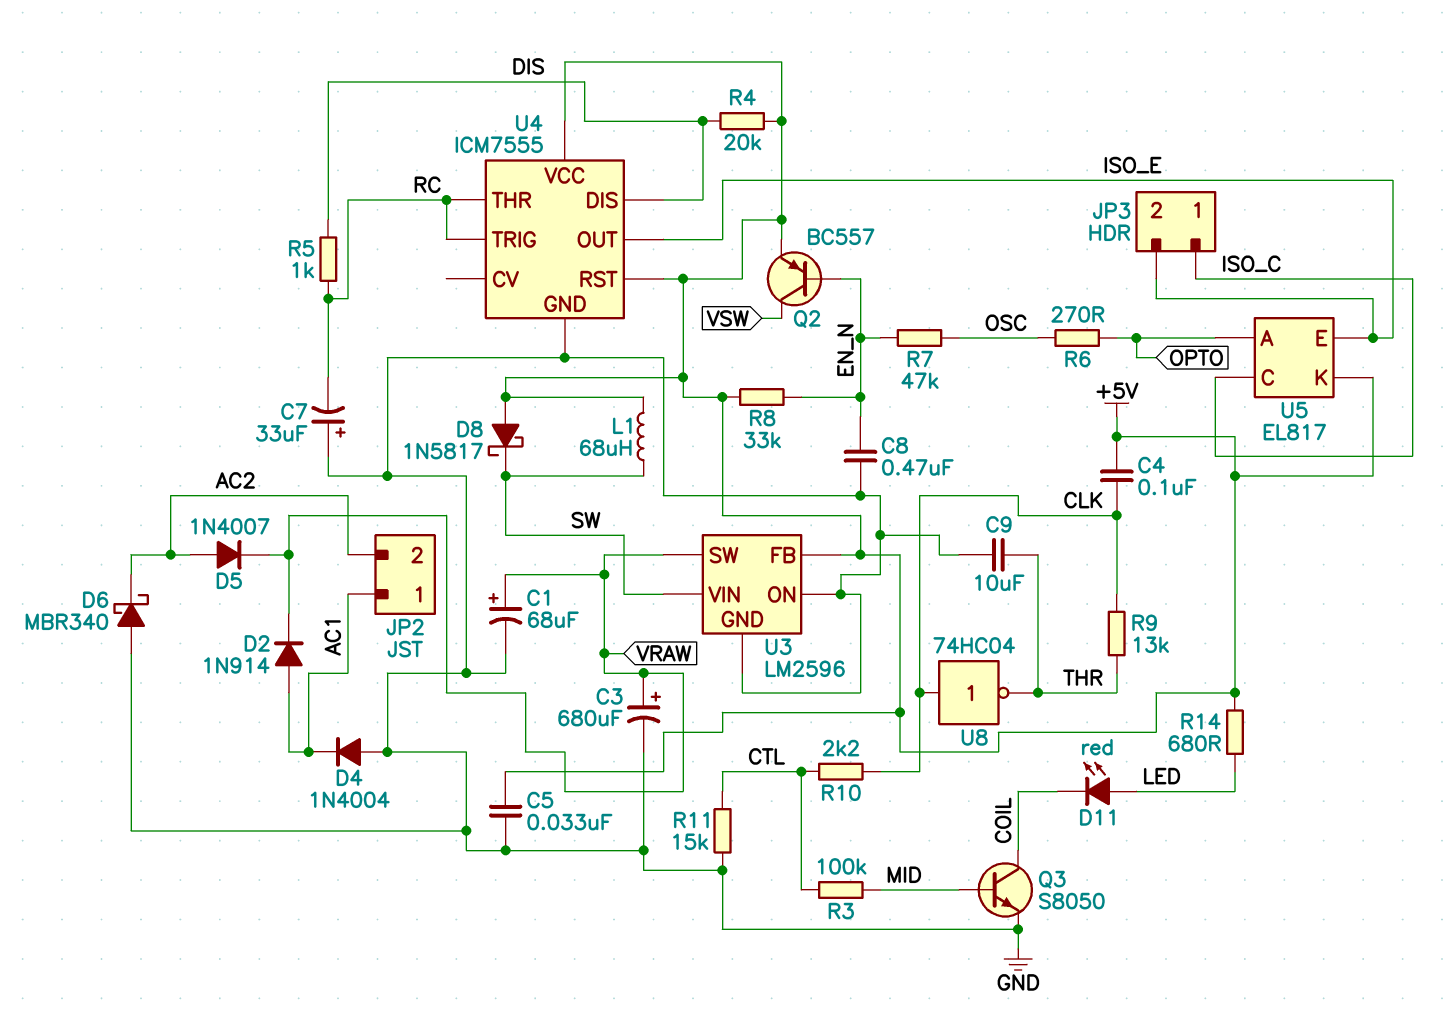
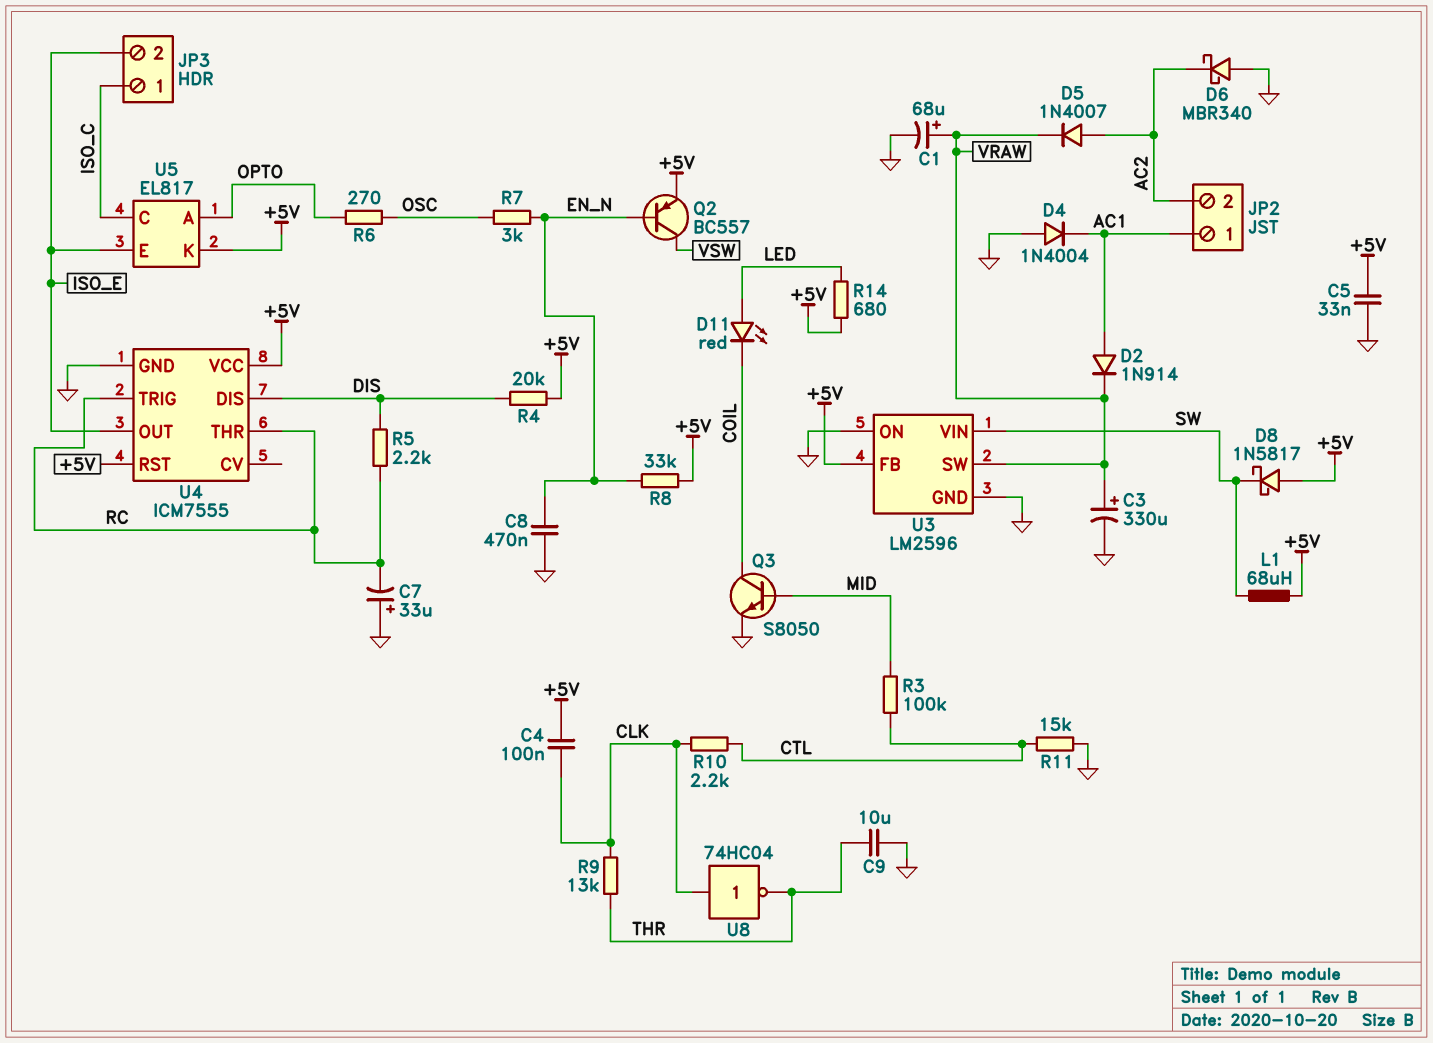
C3: 680uF (plus VRAW, minus GND) -> 330uF (plus VRAW, minus GND)
R5: 1k (DIS, RC) -> 2.2k (DIS, RC)
R7: 47k (EN_N, OSC) -> 3k (EN_N, OSC)

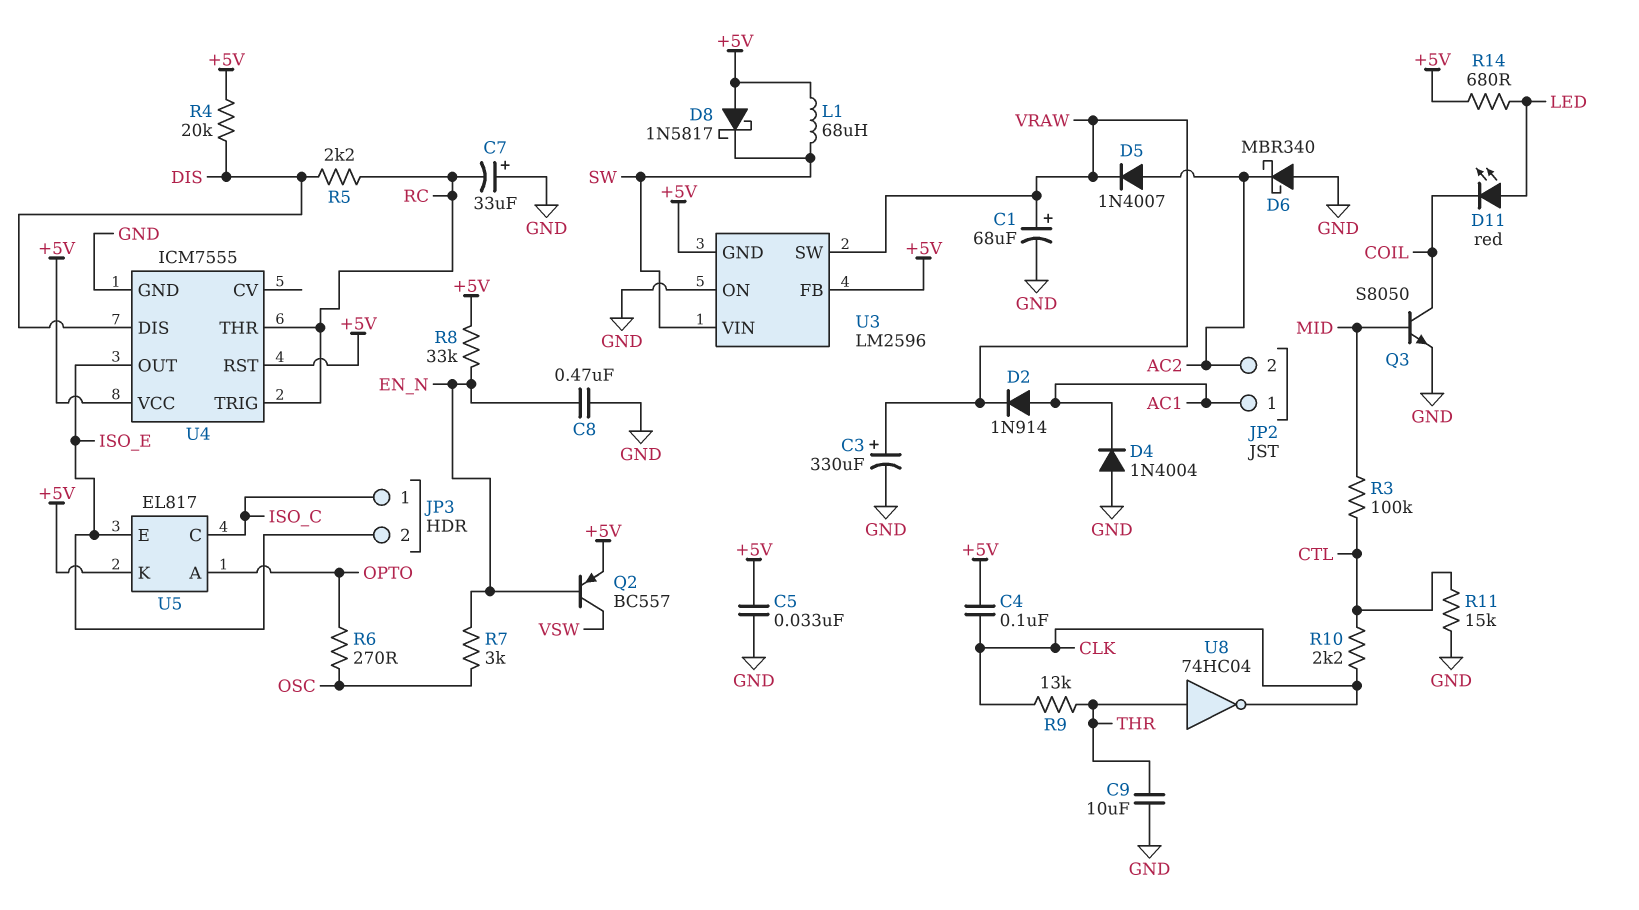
U3 pin GND: GND -> +5V
U8: NOT 74HC04 (in CLK, out THR) -> NOT 74HC04 (in THR, out CLK)

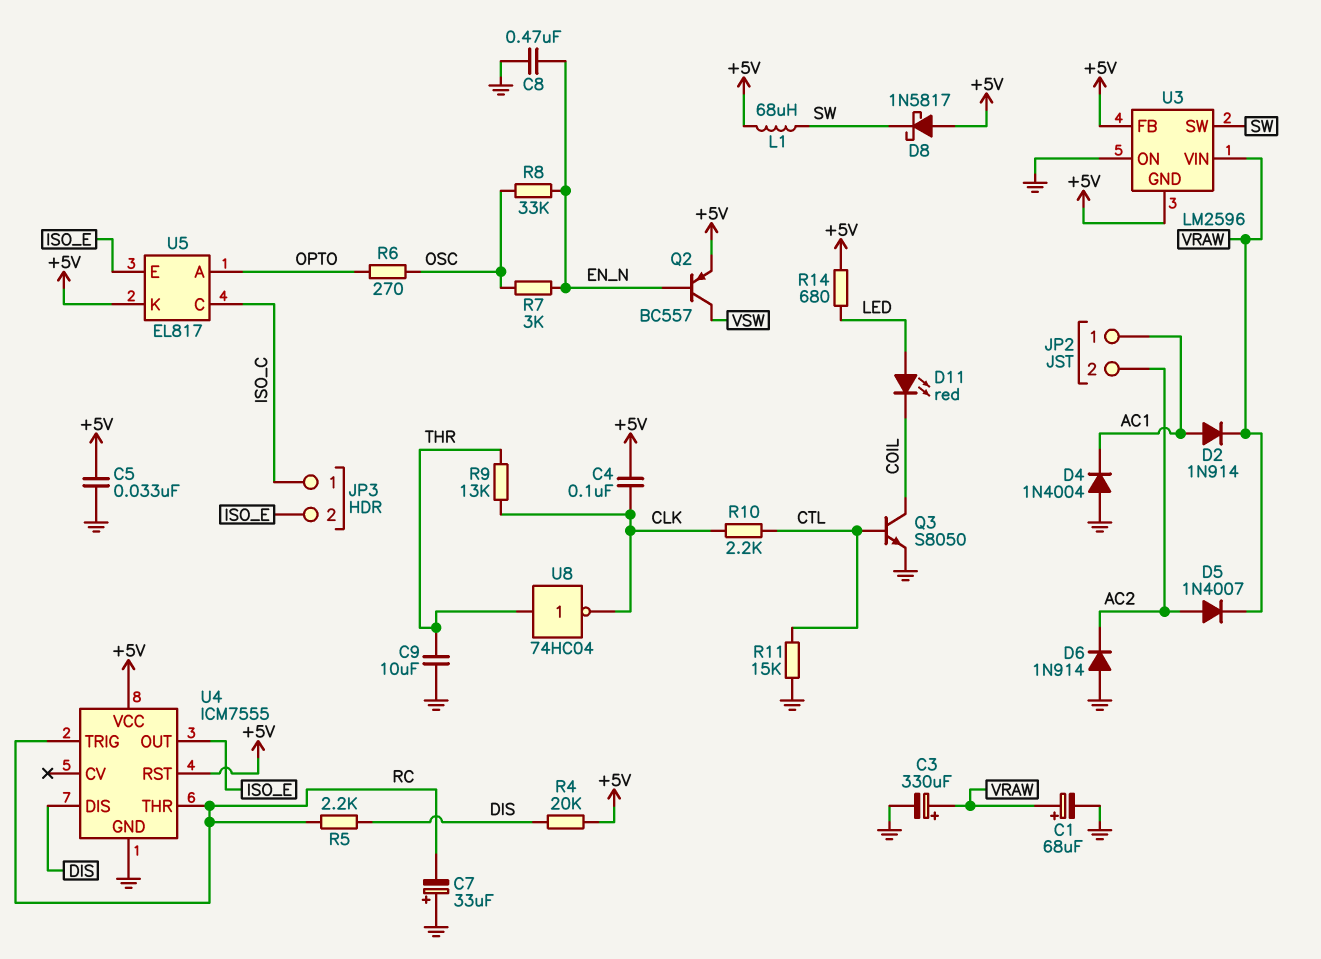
D6: schottky MBR340 (A GND, K AC2) -> diode 1N914 (A GND, K AC2)
Q3: NPN S8050 (B MID, C COIL, E GND) -> NPN S8050 (B CTL, C COIL, E GND)
R3: 100k (CTL, MID) -> none
R8: 33k (+5V, EN_N) -> 33k (EN_N, OSC)
U3 pin SW: VRAW -> SW
U3 pin VIN: SW -> VRAW

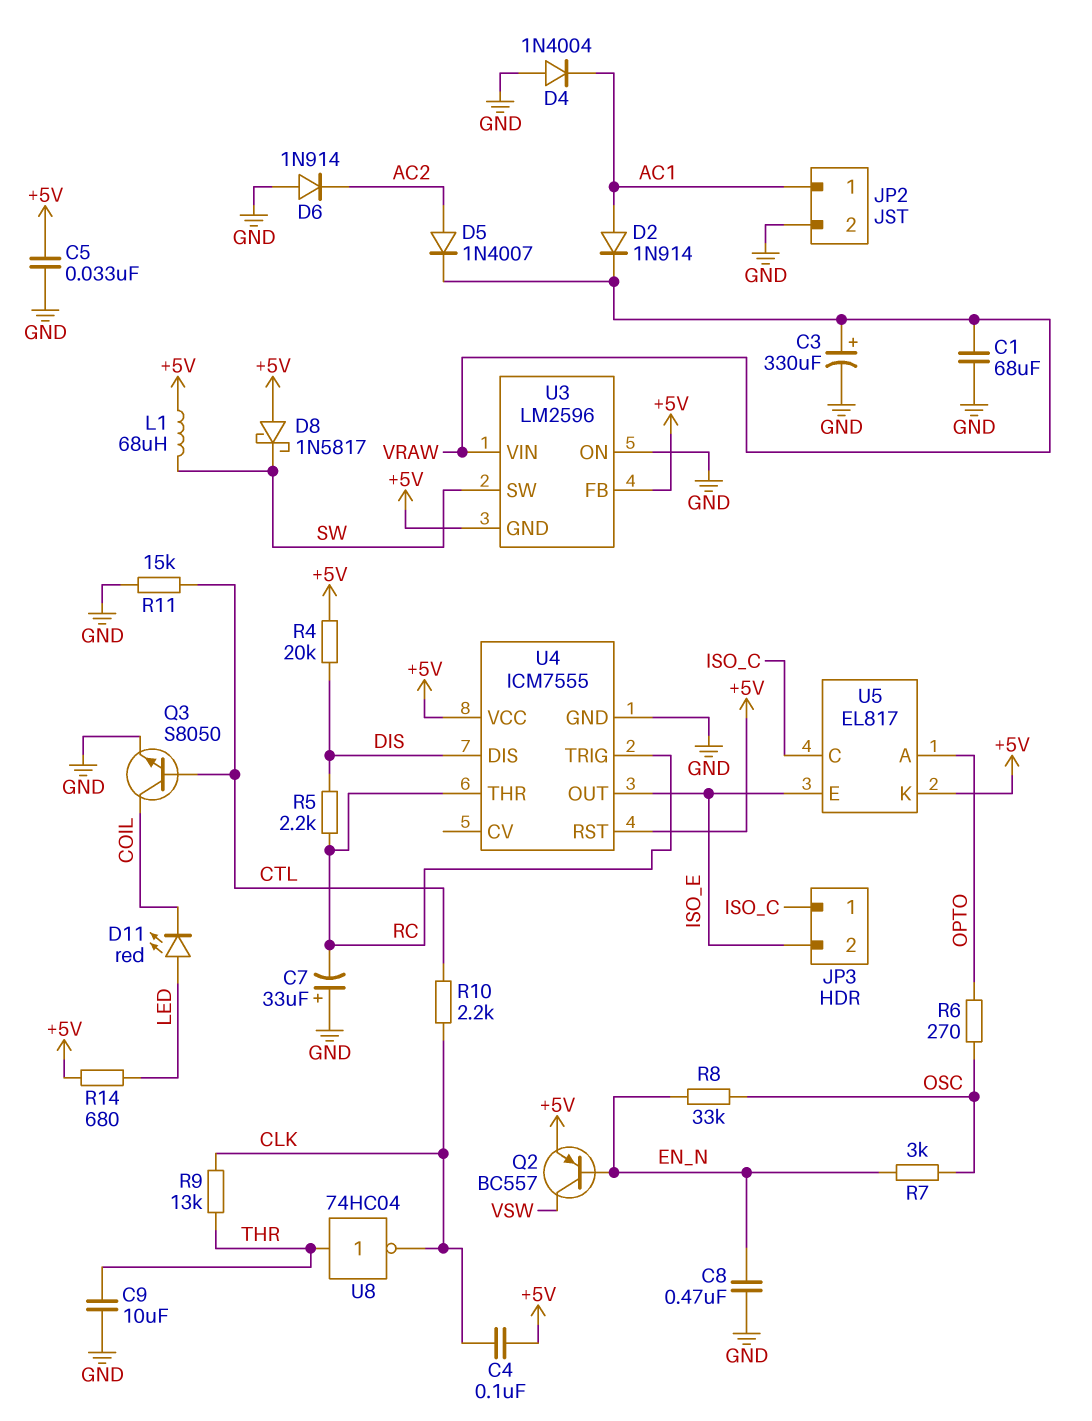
C1: 68uF (plus VRAW, minus GND) -> 68uF (GND, VRAW)
JP2 pin 2: AC2 -> GND

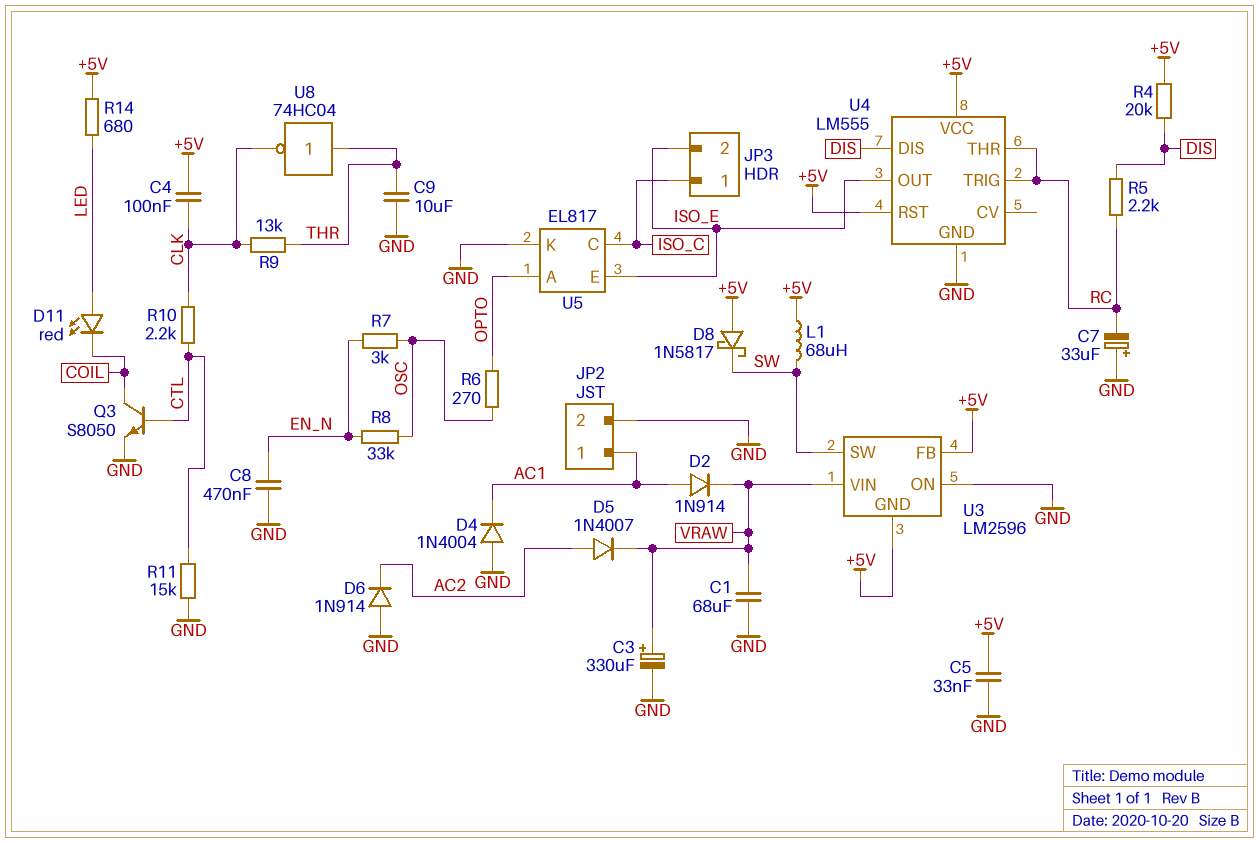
Q2: PNP BC557 (B EN_N, C VSW, E +5V) -> none
U4: ICM7555 -> LM555
U5 pin K: +5V -> GND

